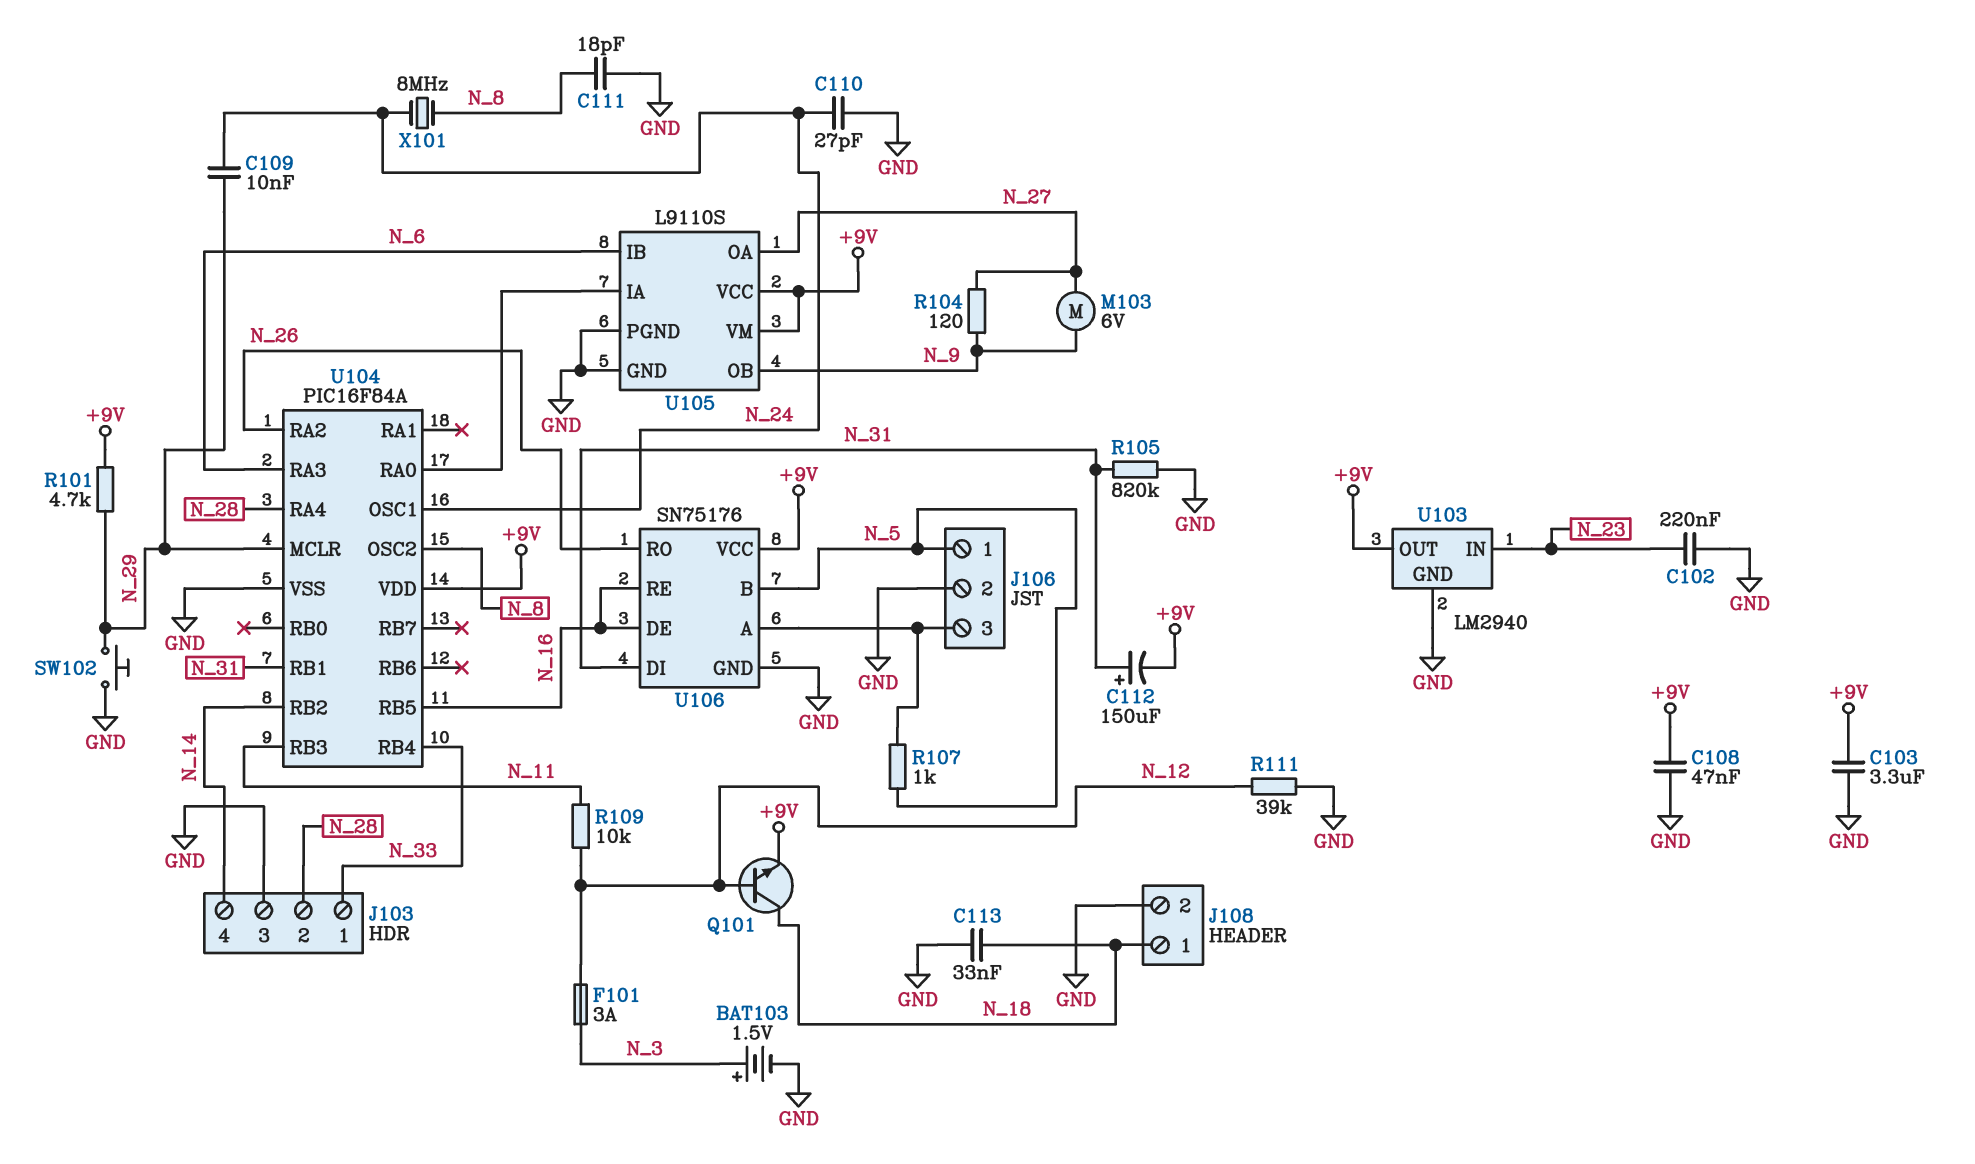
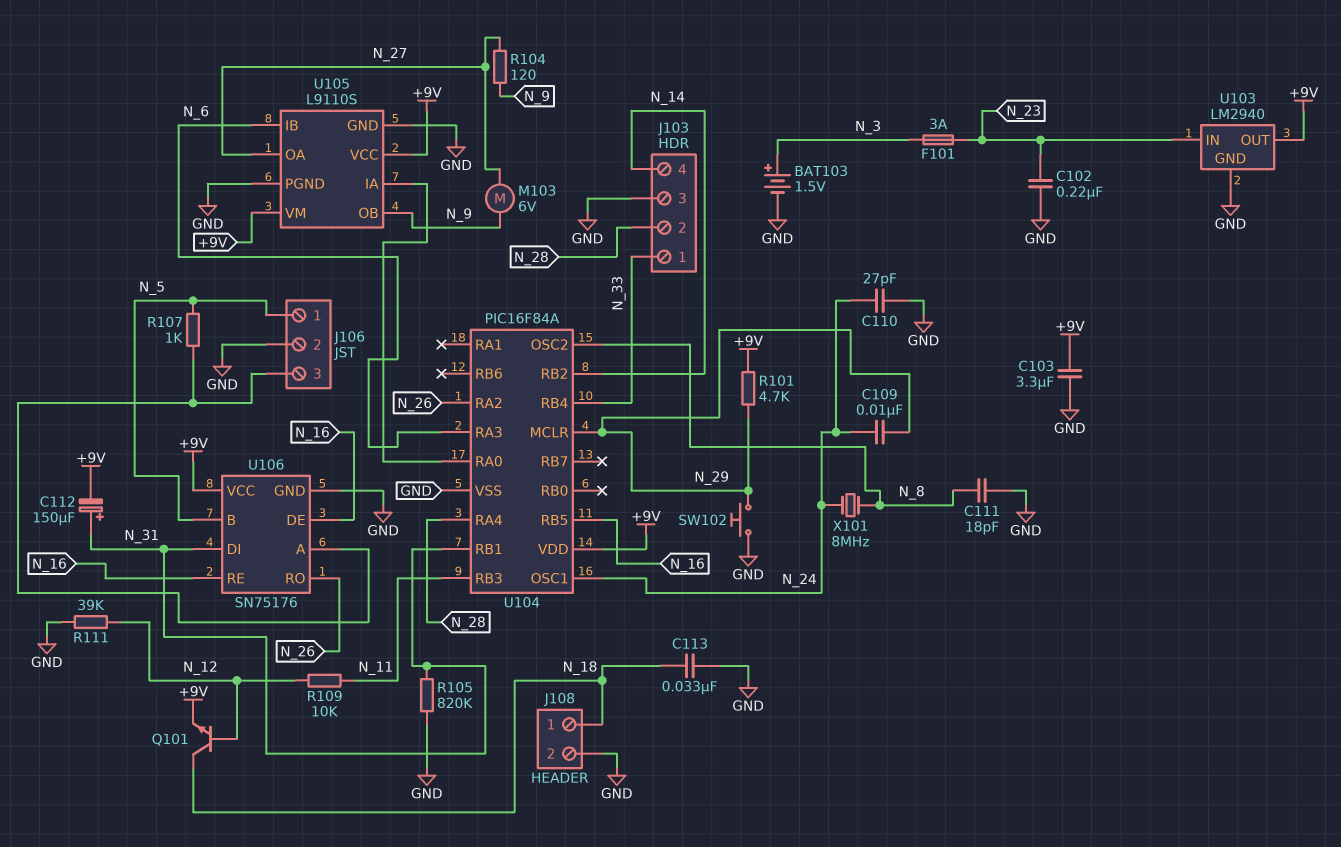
C108: 47nF (+9V, GND) -> none
F101: 3A (N_3, N_12) -> 3A (N_3, N_23)

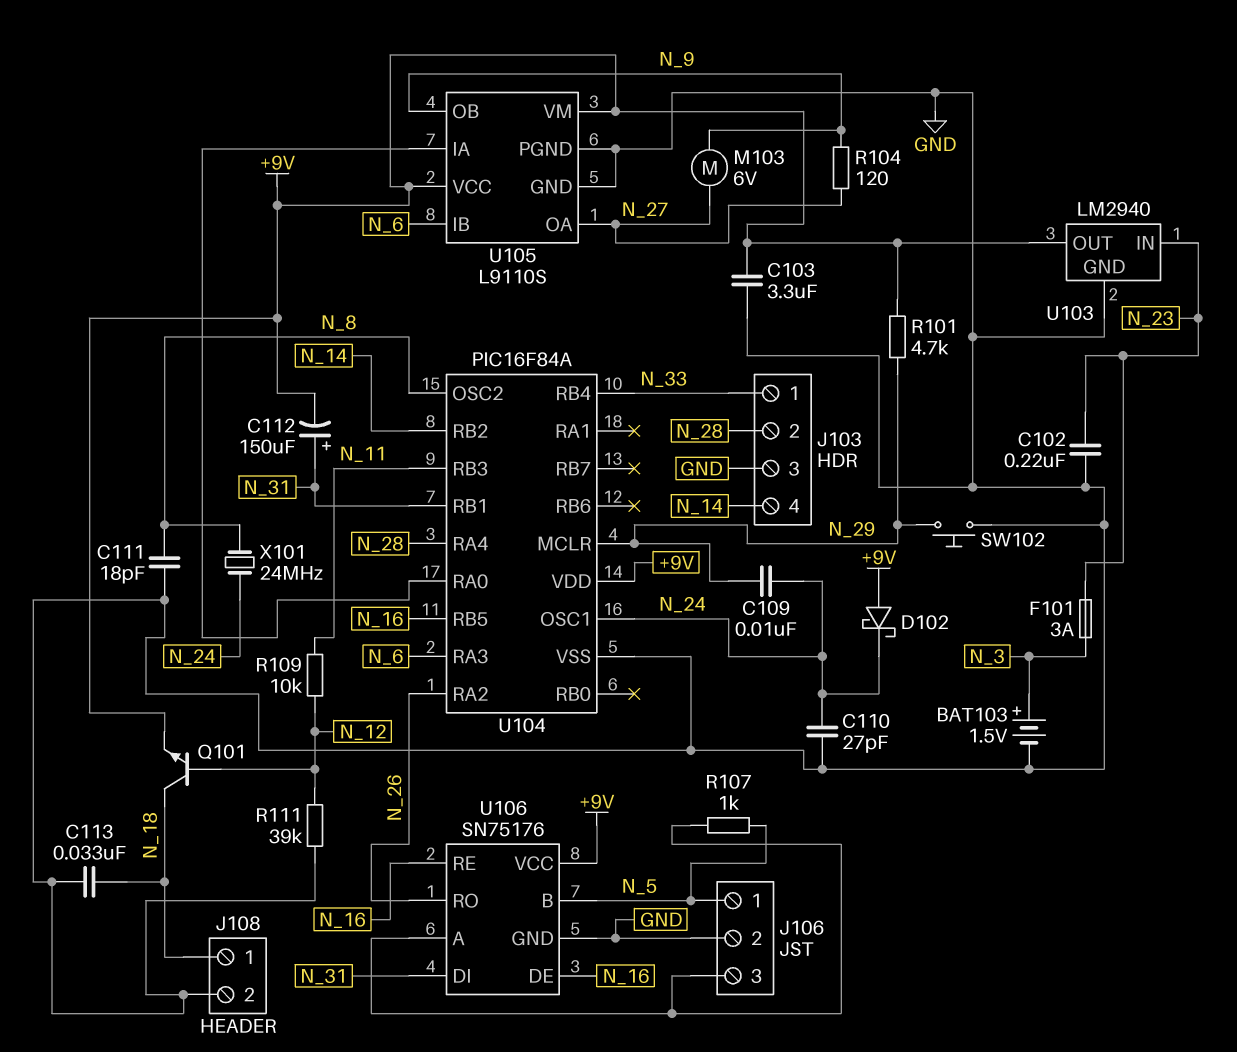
D102: none -> schottky (A +9V, K N_24)
R105: 820k (GND, N_31) -> none
X101: 8MHz (N_8, N_24) -> 24MHz (N_8, N_24)

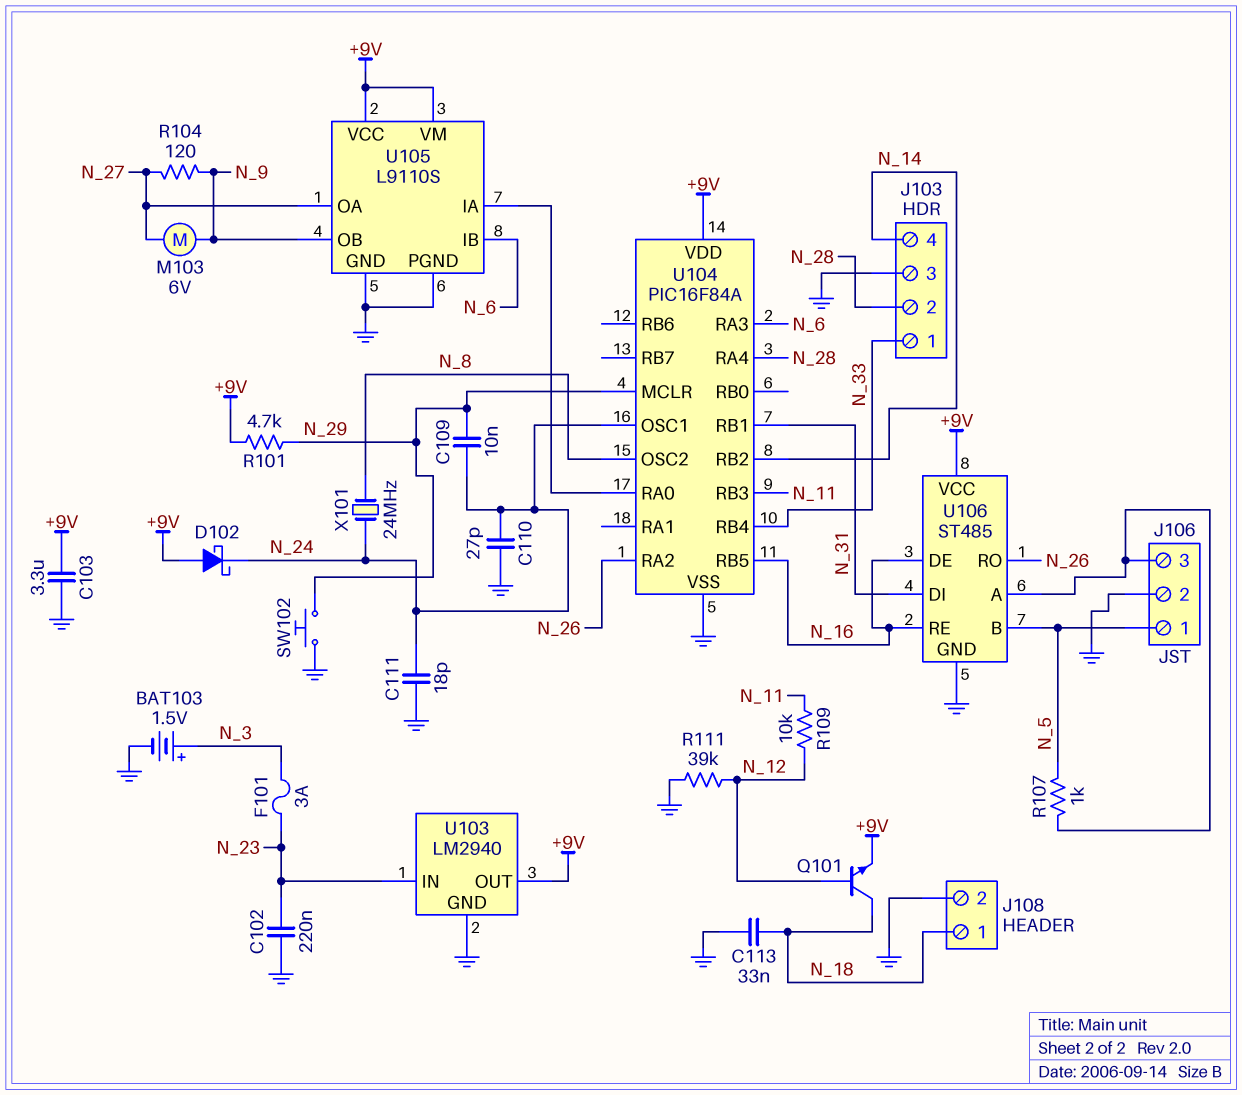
C111: 18pF (GND, N_8) -> 18pF (GND, N_24)
C112: 150uF (plus N_31, minus +9V) -> none
U106: SN75176 -> ST485

